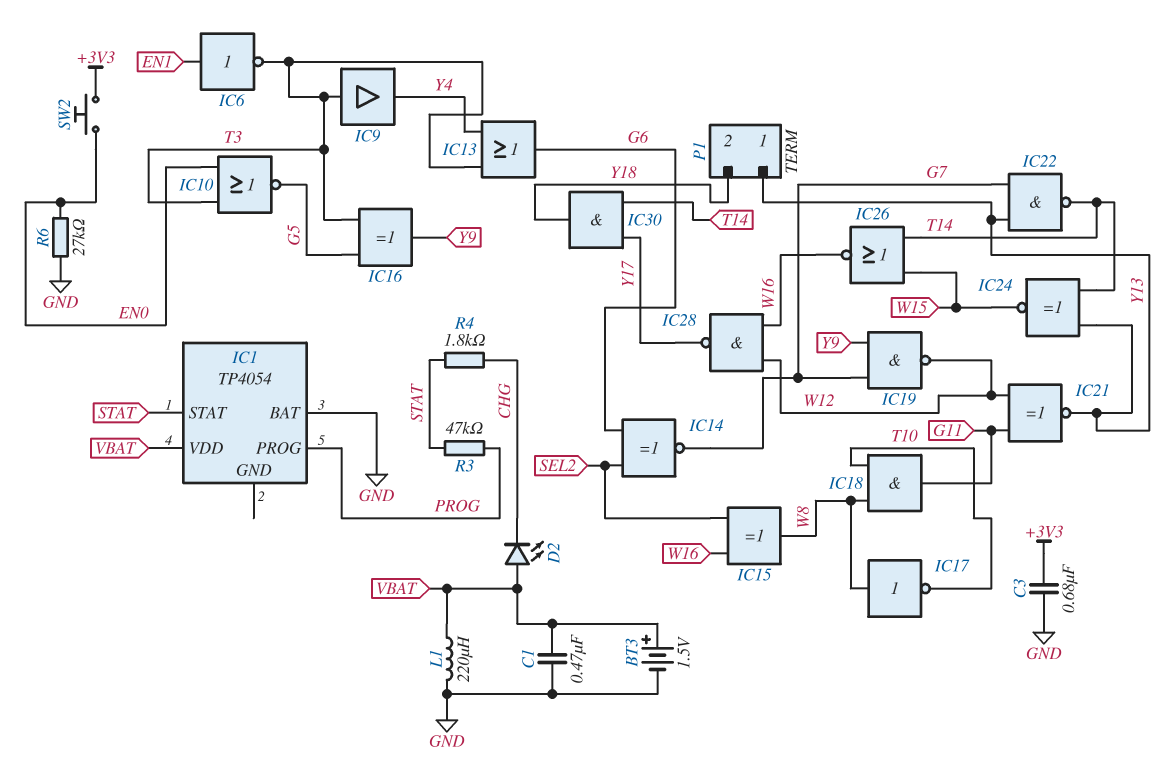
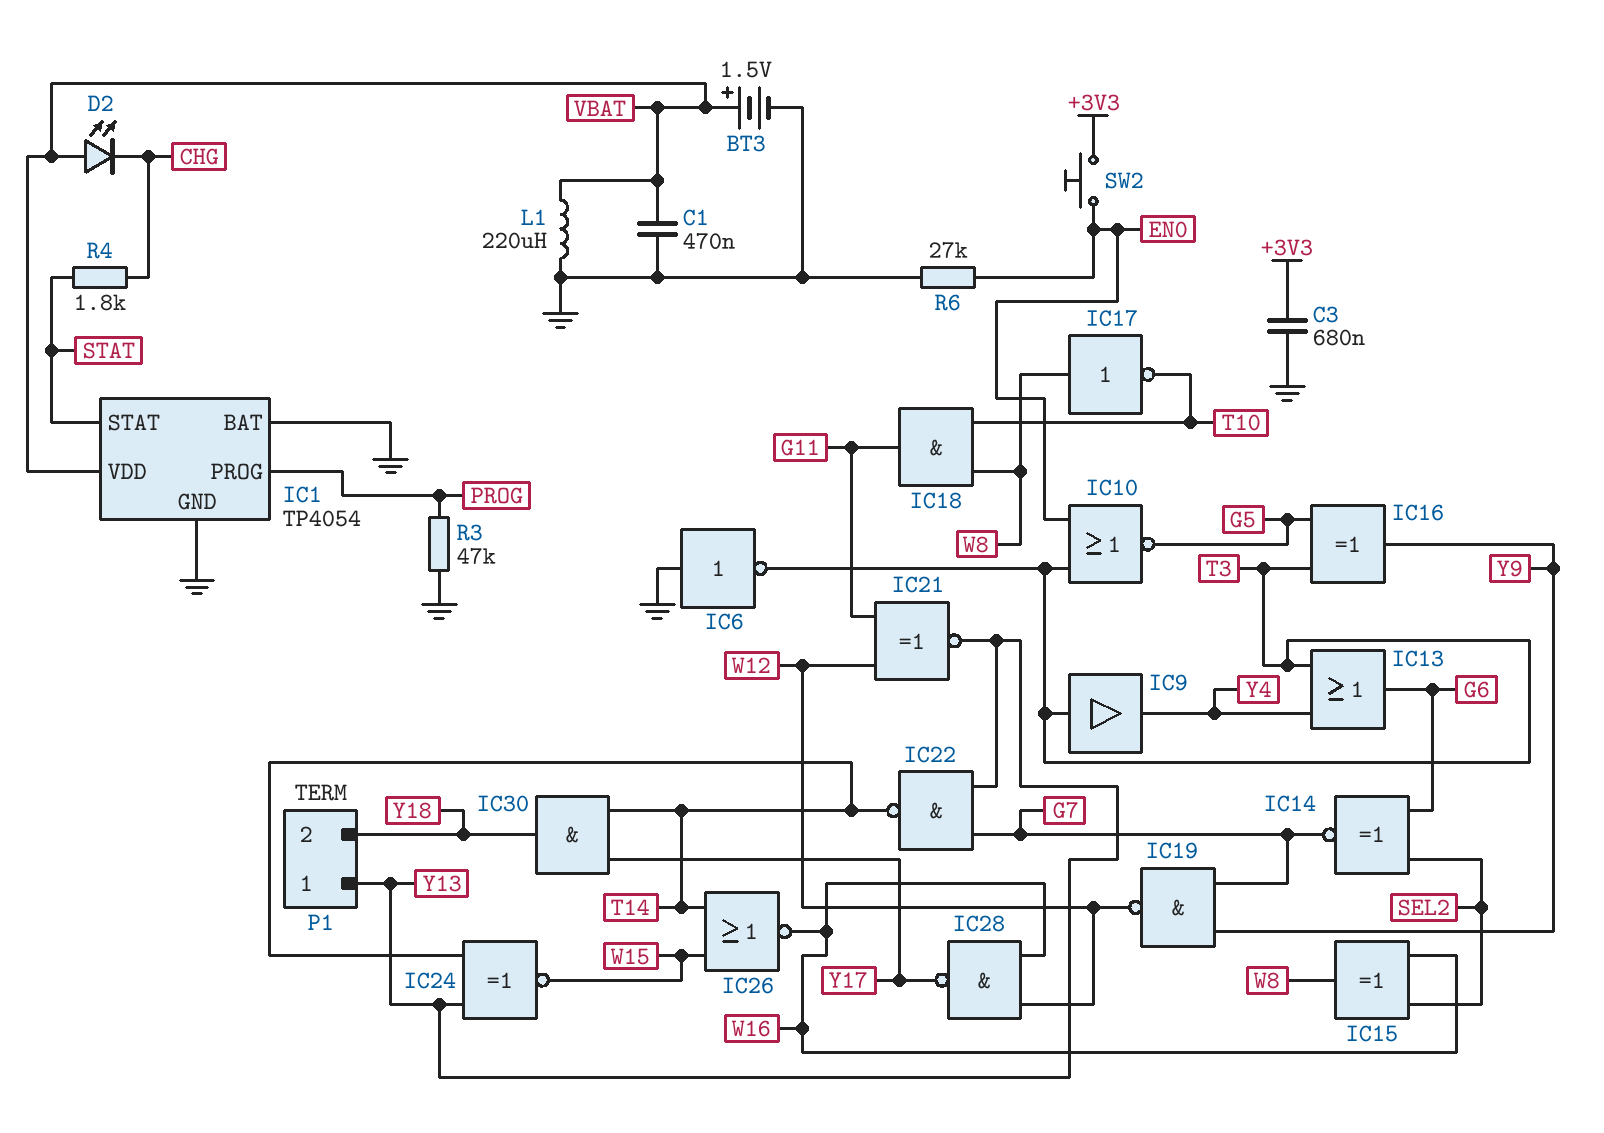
IC1 pin GND: none -> GND
IC6: NOT (in EN1, out T3) -> NOT (in GND, out T3)
R3: 47k (PROG, STAT) -> 47k (GND, PROG)

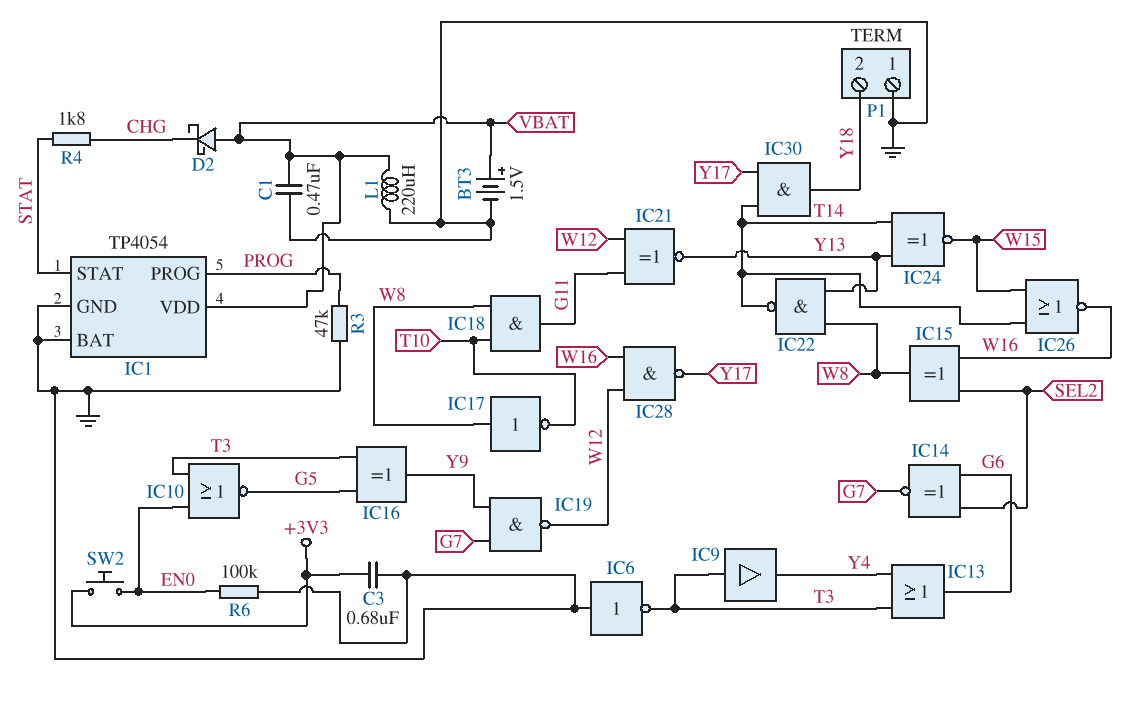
D2: LED (A VBAT, K CHG) -> schottky (A VBAT, K CHG)
IC22: NAND (in G7, in Y13, out T14) -> NAND (in W8, in Y13, out T14)
P1 pin 1: Y13 -> GND
R6: 27k (EN0, GND) -> 100k (EN0, GND)

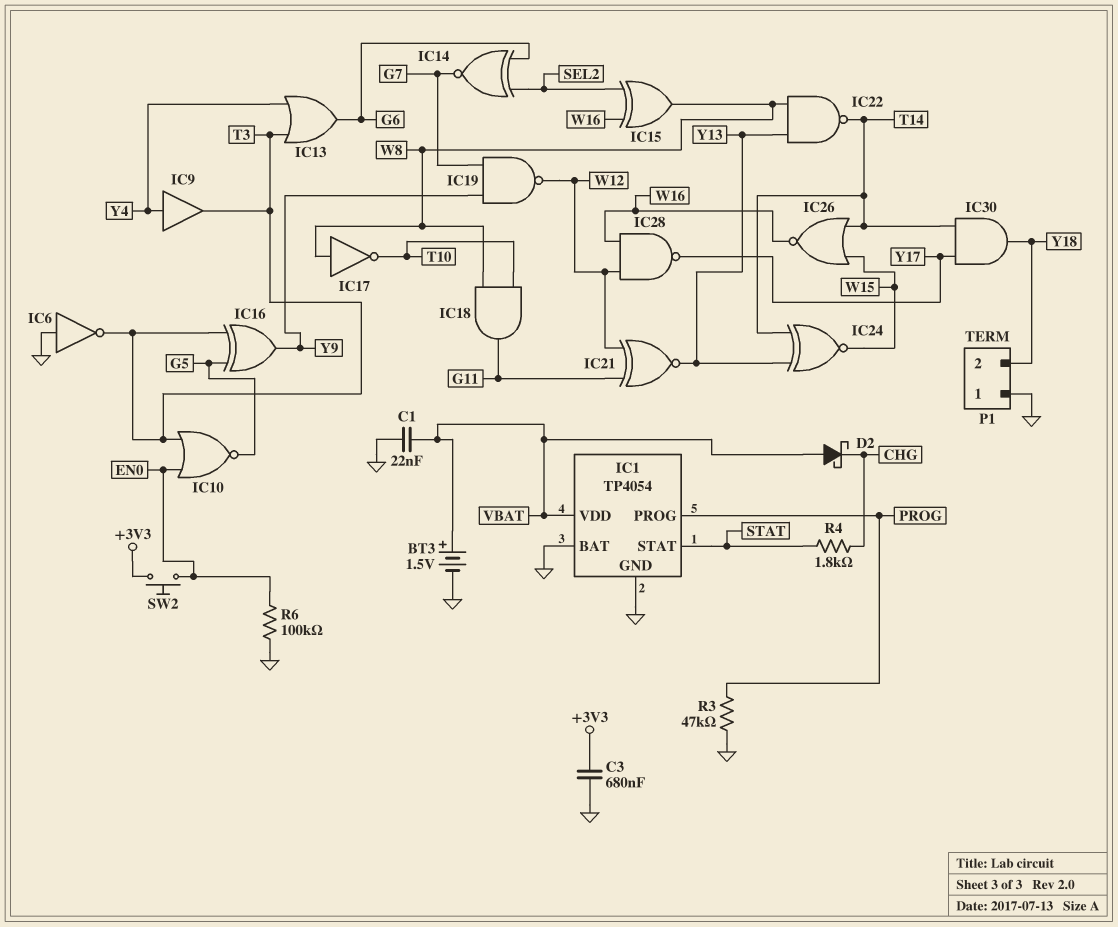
C1: 470nF (GND, VBAT) -> 22nF (GND, VBAT)
IC9: buffer (in T3, out Y4) -> buffer (in Y4, out T3)
L1: 220uH (GND, VBAT) -> none

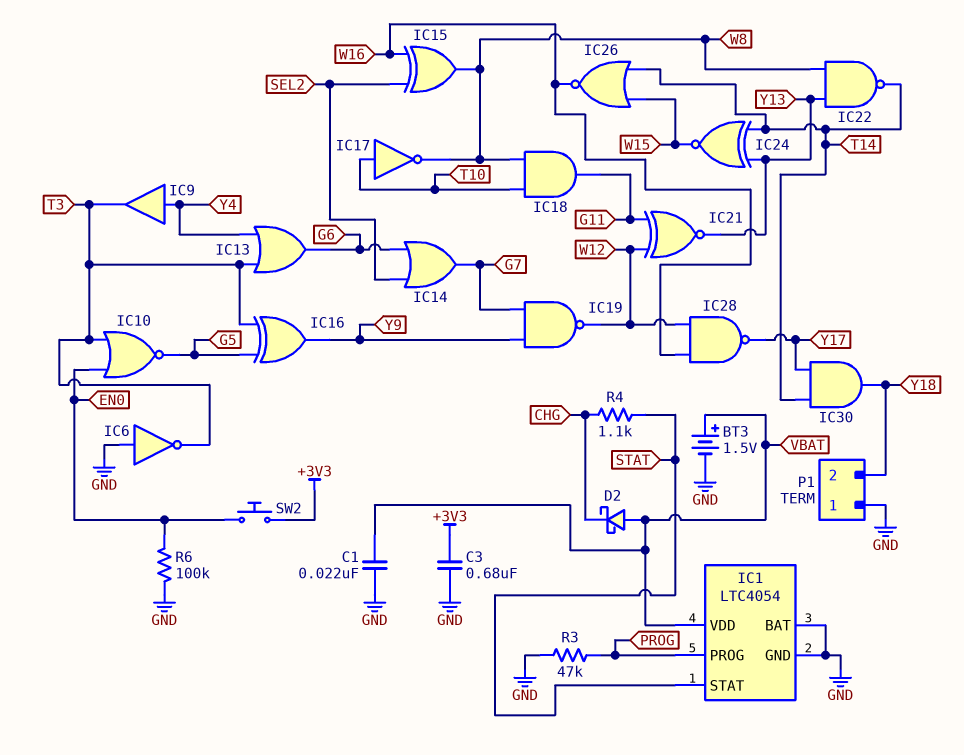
IC1: TP4054 -> LTC4054
IC14: XNOR (in G6, in SEL2, out G7) -> OR (in G6, in SEL2, out G7)
IC17: NOT (in W8, out T10) -> NOT (in T10, out W8)
R4: 1.8k (CHG, STAT) -> 1.1k (CHG, STAT)

